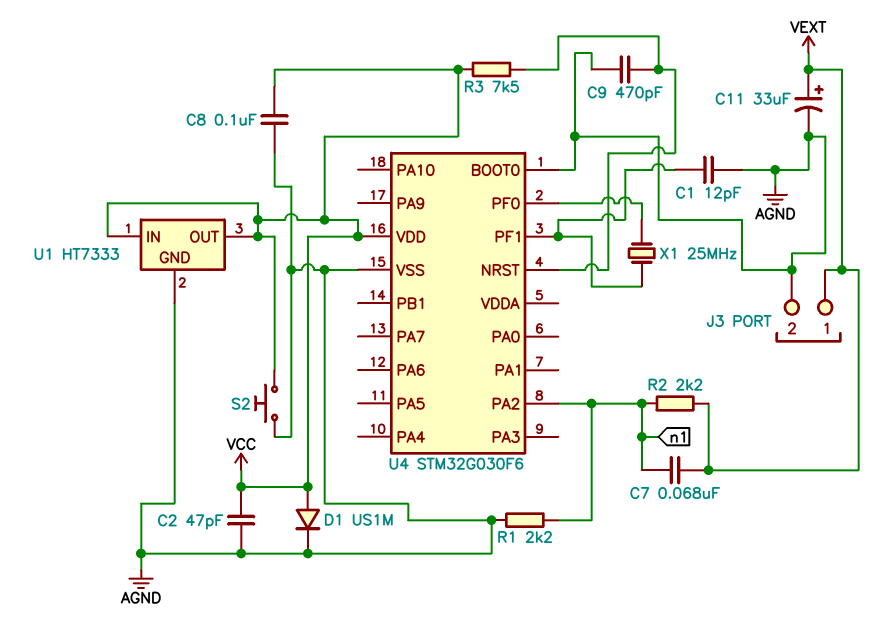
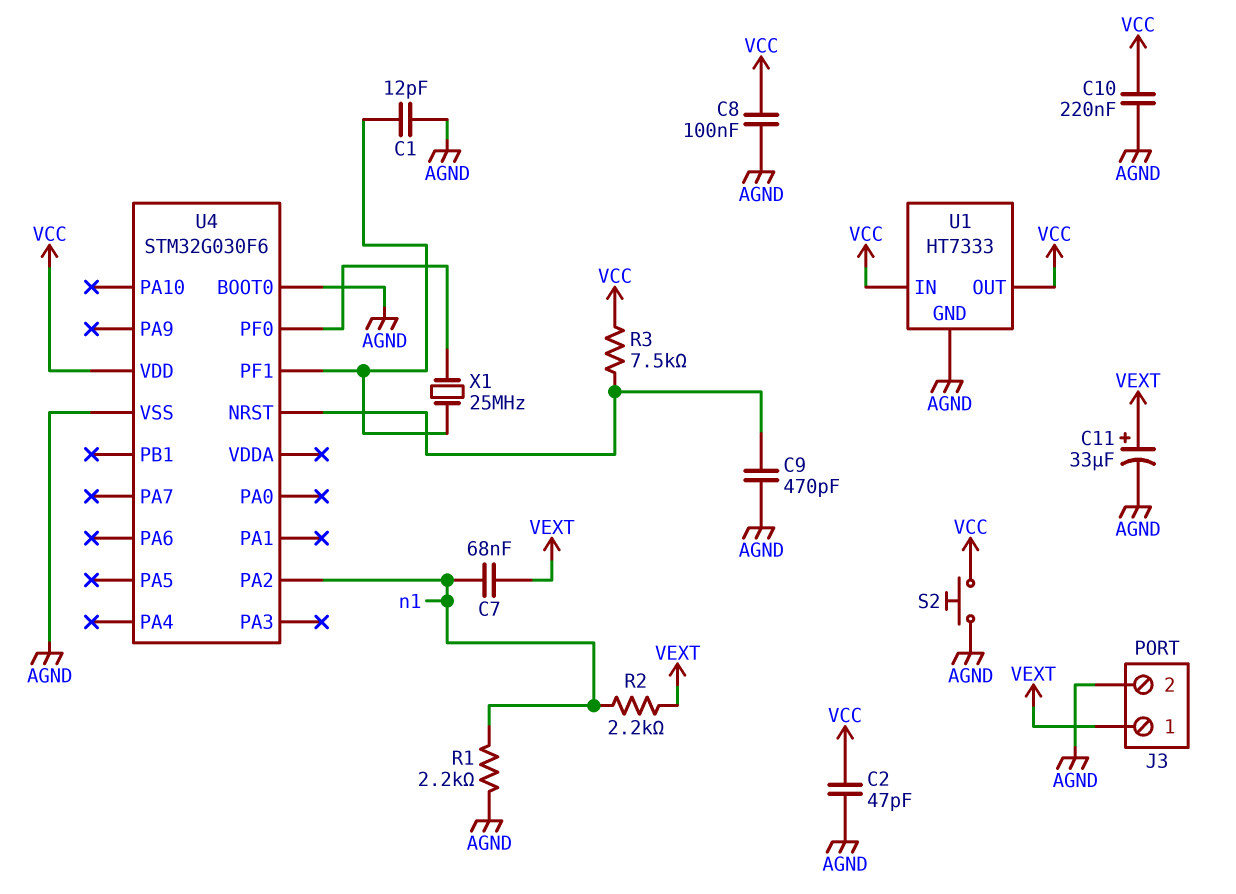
C10: none -> 220nF (AGND, VCC)
D1: diode US1M (A VCC, K AGND) -> none

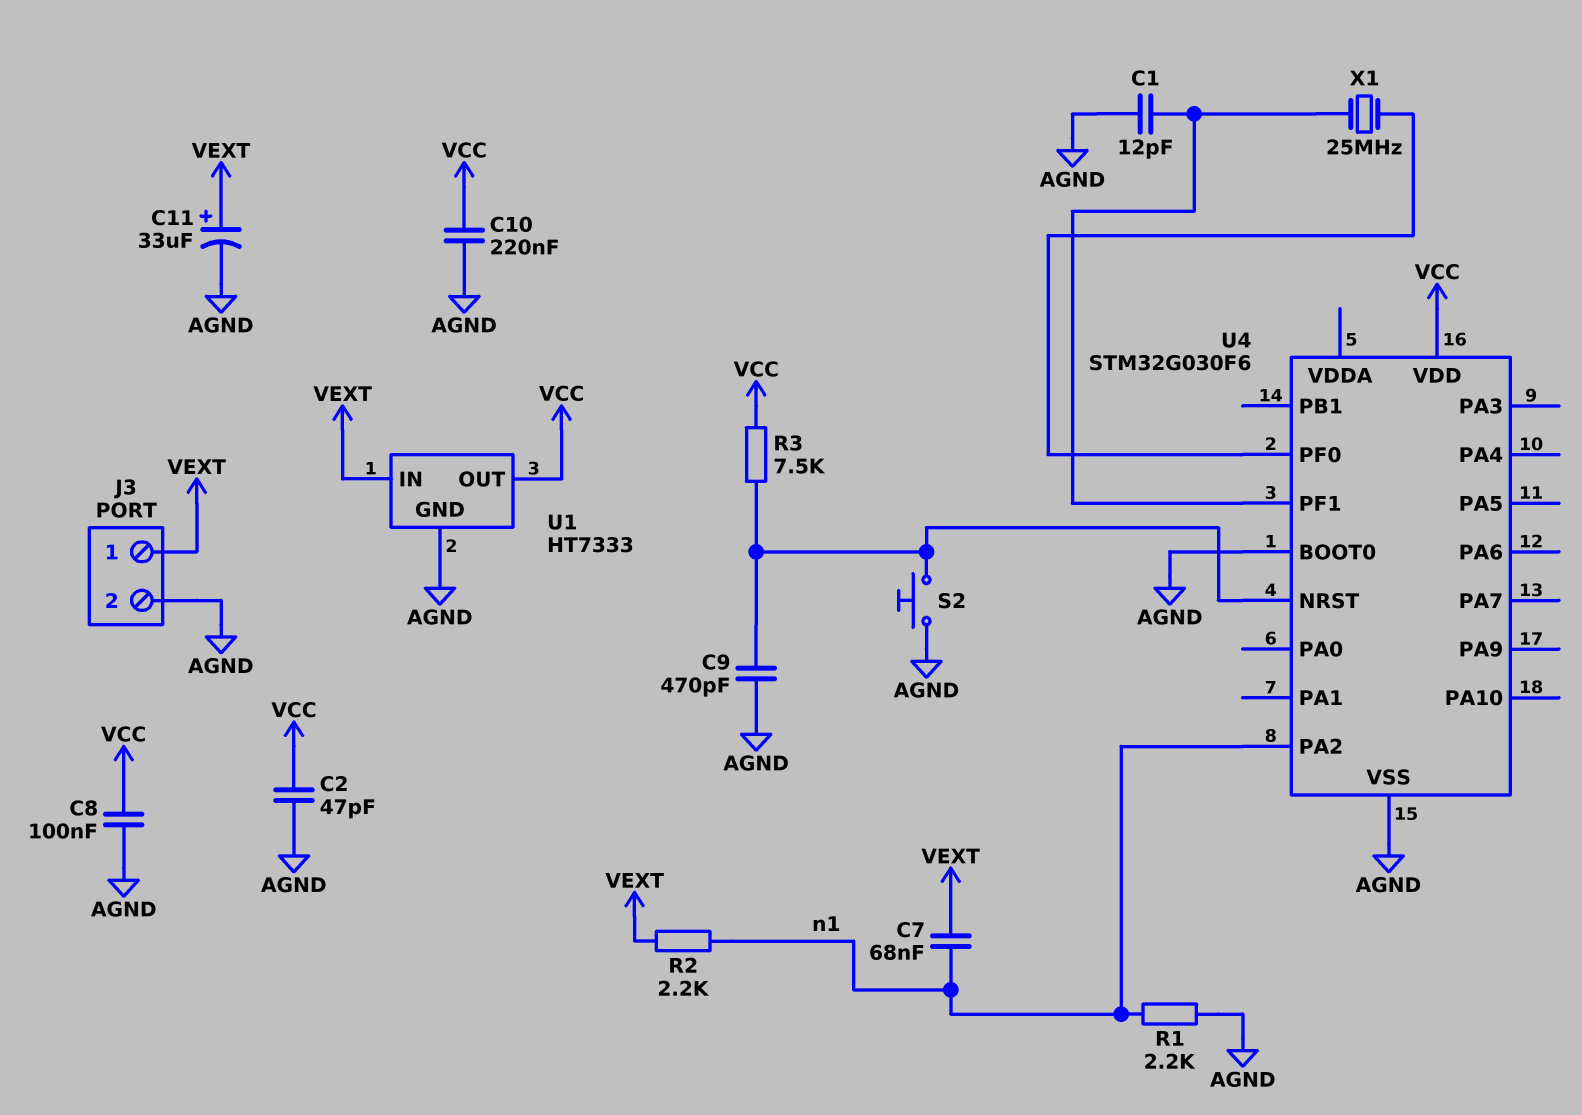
S2: button (AGND, VCC) -> button (AGND, U4/NRST)
U1 pin IN: VCC -> VEXT

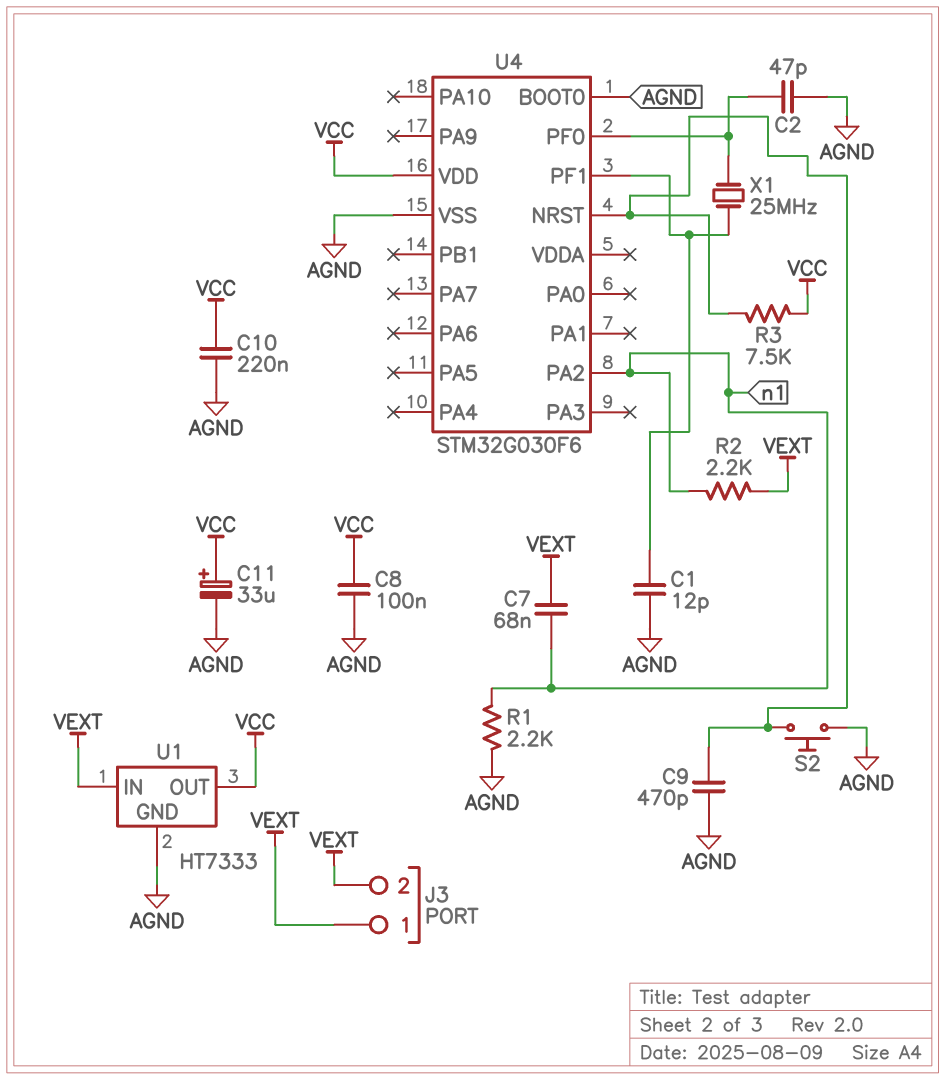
C2: 47pF (AGND, VCC) -> 47pF (AGND, U4/PF0)
C11: 33uF (plus VEXT, minus AGND) -> 33uF (plus VCC, minus AGND)
J3 pin 2: AGND -> VEXT

